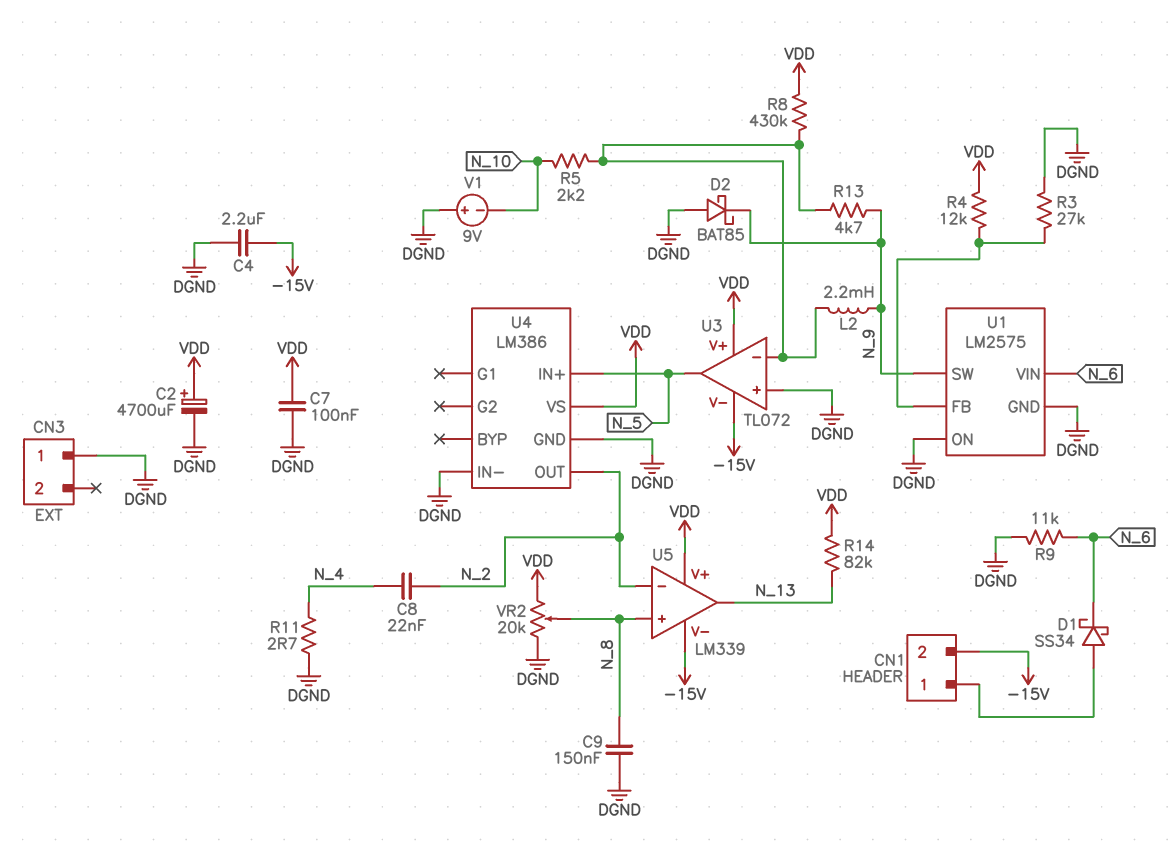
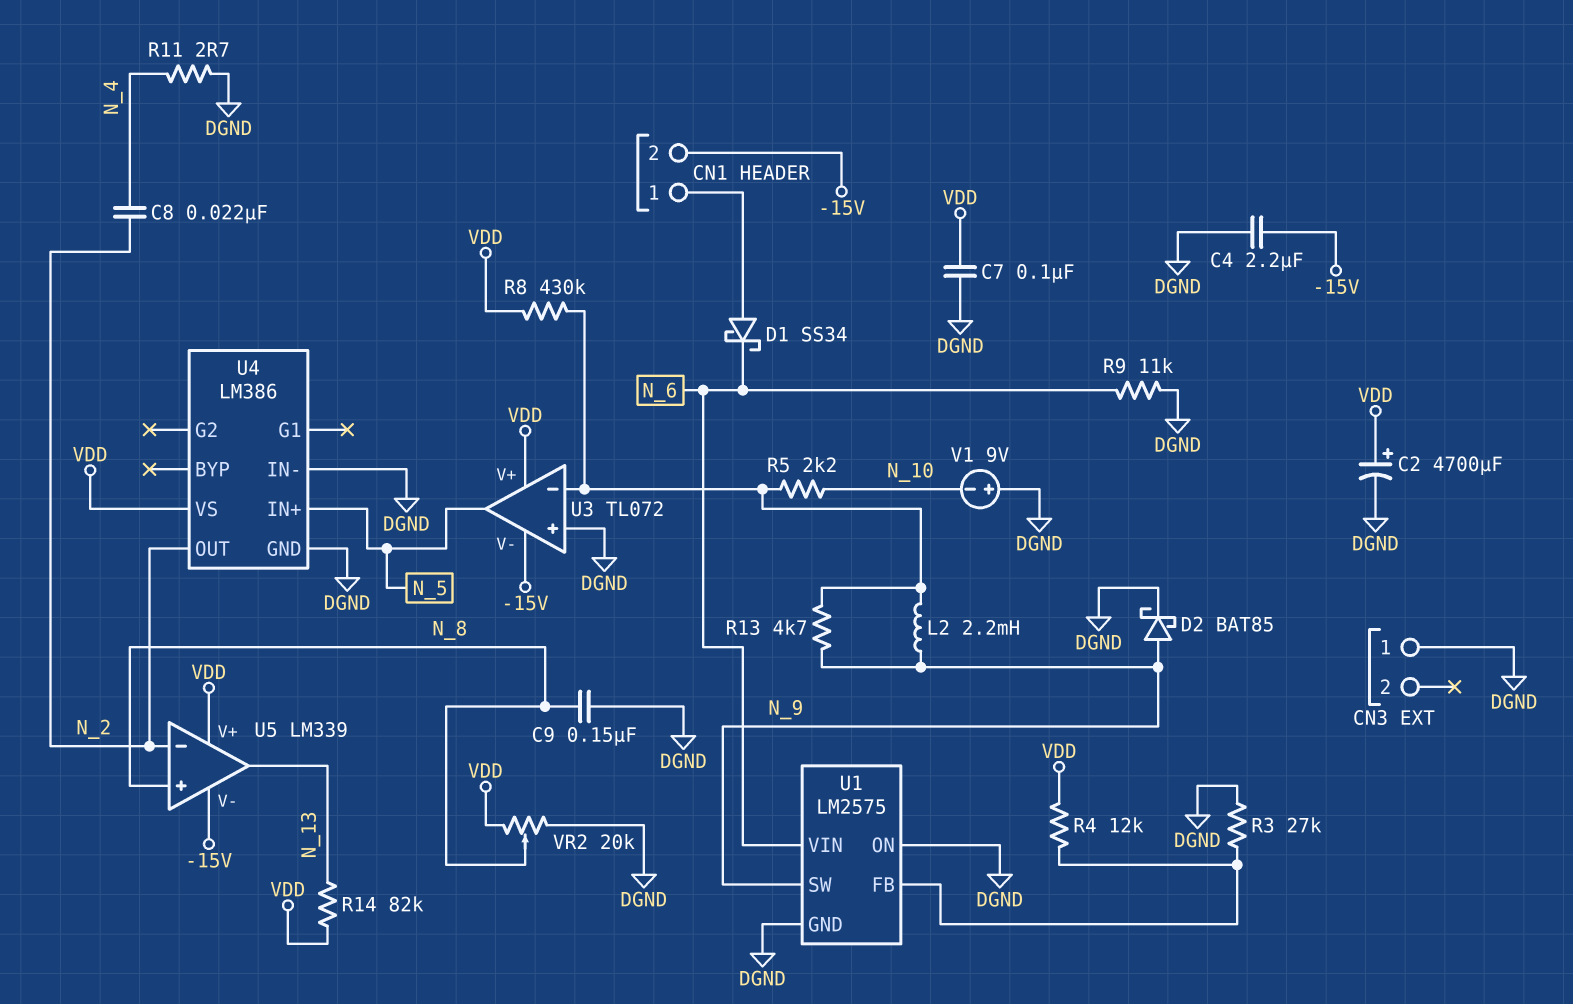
D2: schottky BAT85 (A DGND, K N_9) -> schottky BAT85 (A N_9, K DGND)

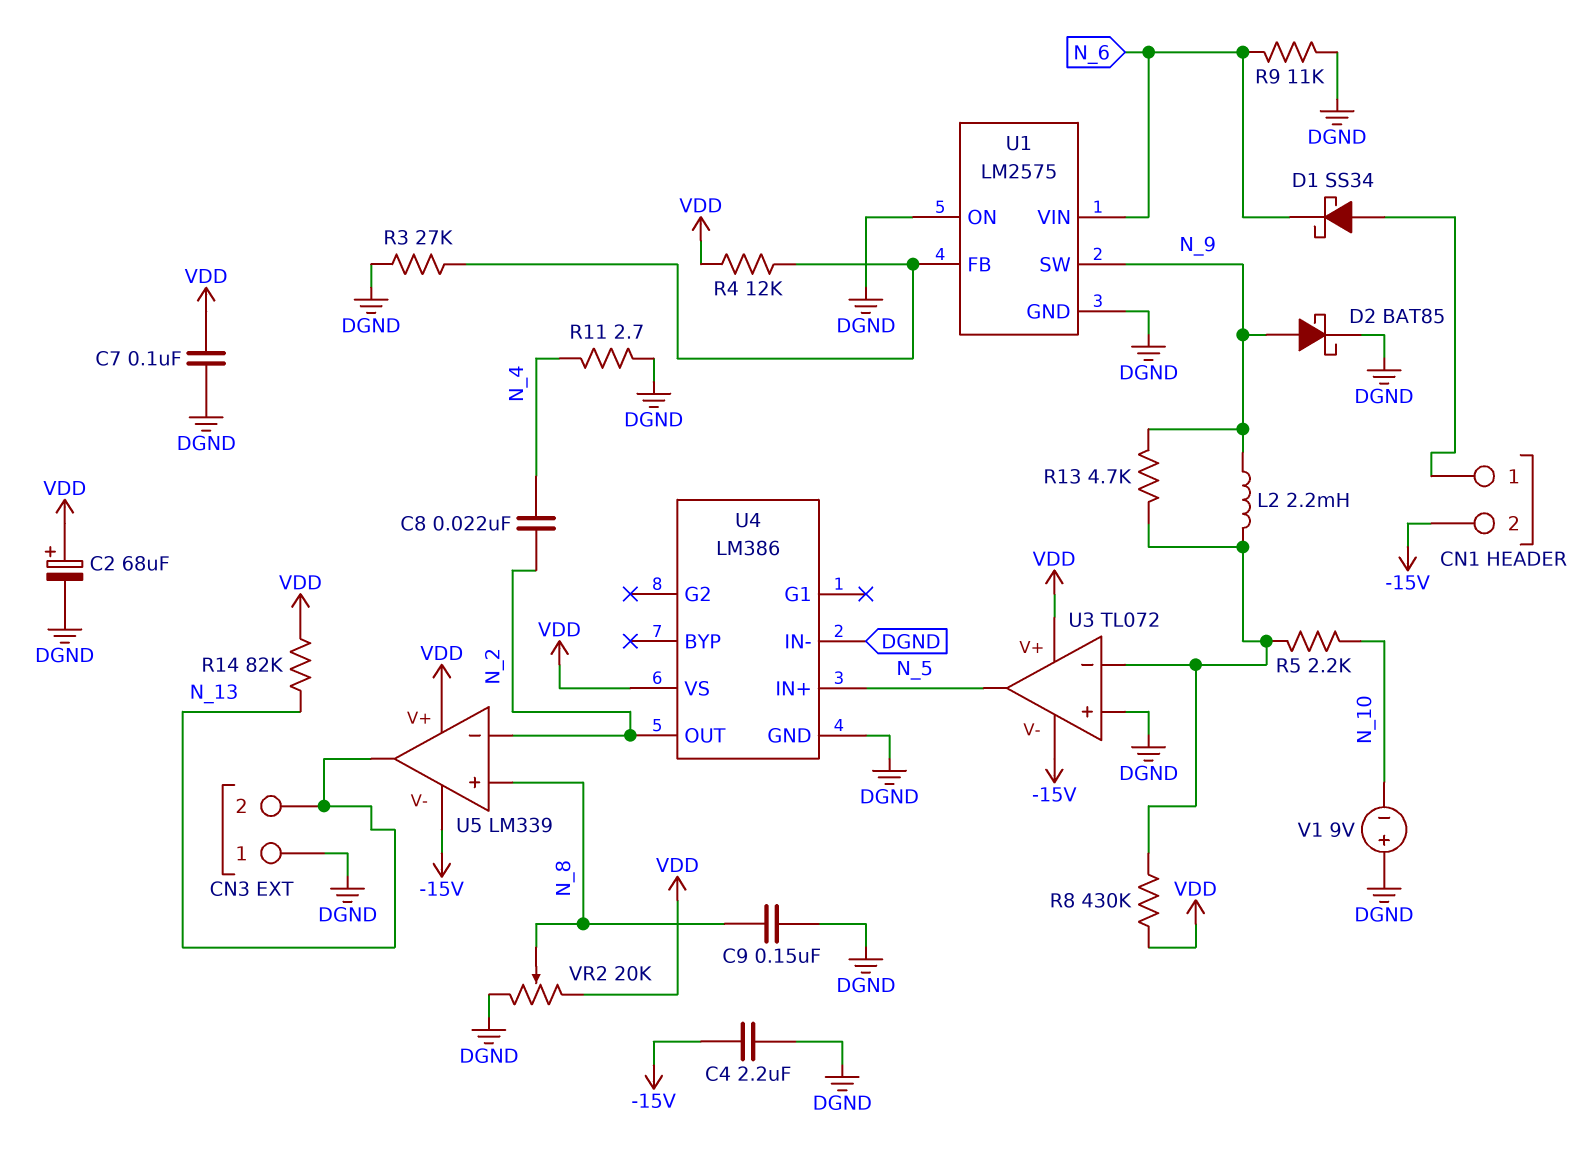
C2: 4700uF (plus VDD, minus DGND) -> 68uF (plus VDD, minus DGND)
CN3 pin 2: none -> N_13

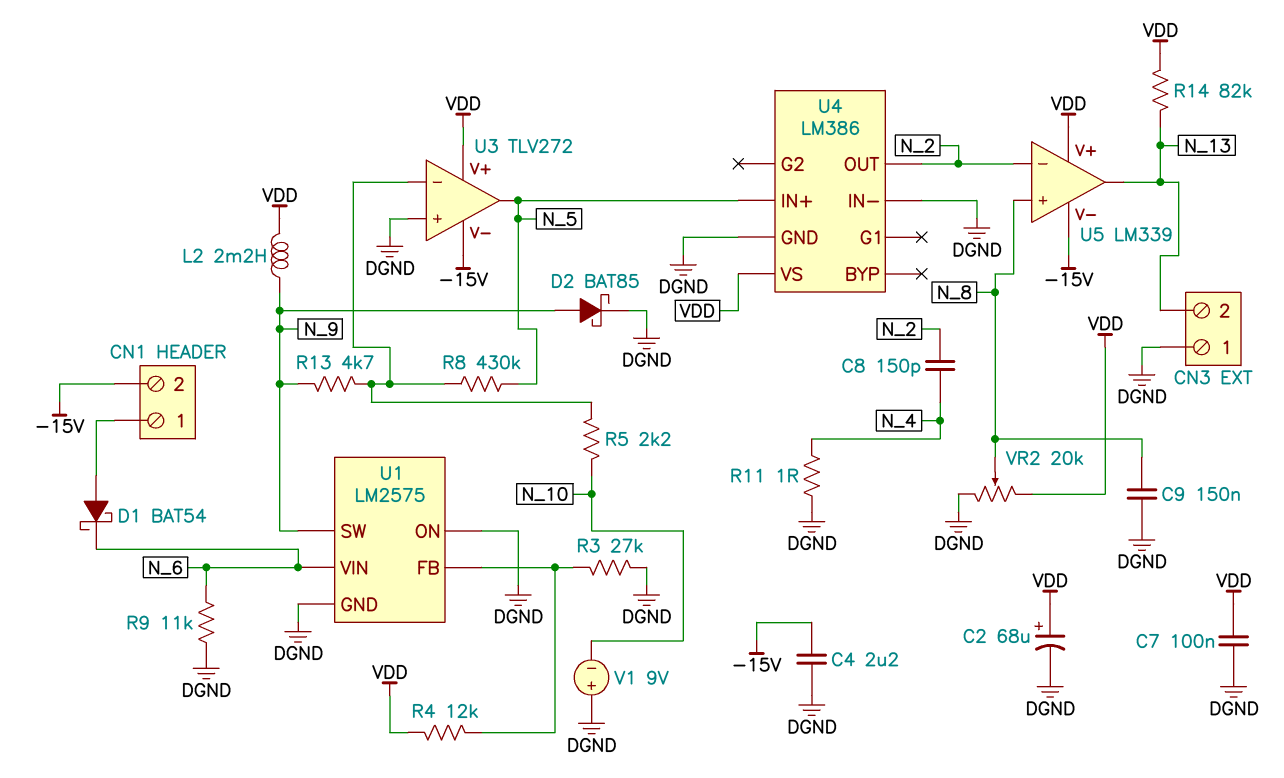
C8: 22nF (N_2, N_4) -> 150pF (N_2, N_4)
D1: schottky SS34 (A CN1/1, K N_6) -> schottky BAT54 (A CN1/1, K N_6)
L2: 2.2mH (N_9, U3/in-) -> 2.2mH (N_9, VDD)
R8: 430k (U3/in-, VDD) -> 430k (N_5, U3/in-)
R11: 2.7 (DGND, N_4) -> 1 (DGND, N_4)
U3: TL072 -> TLV272

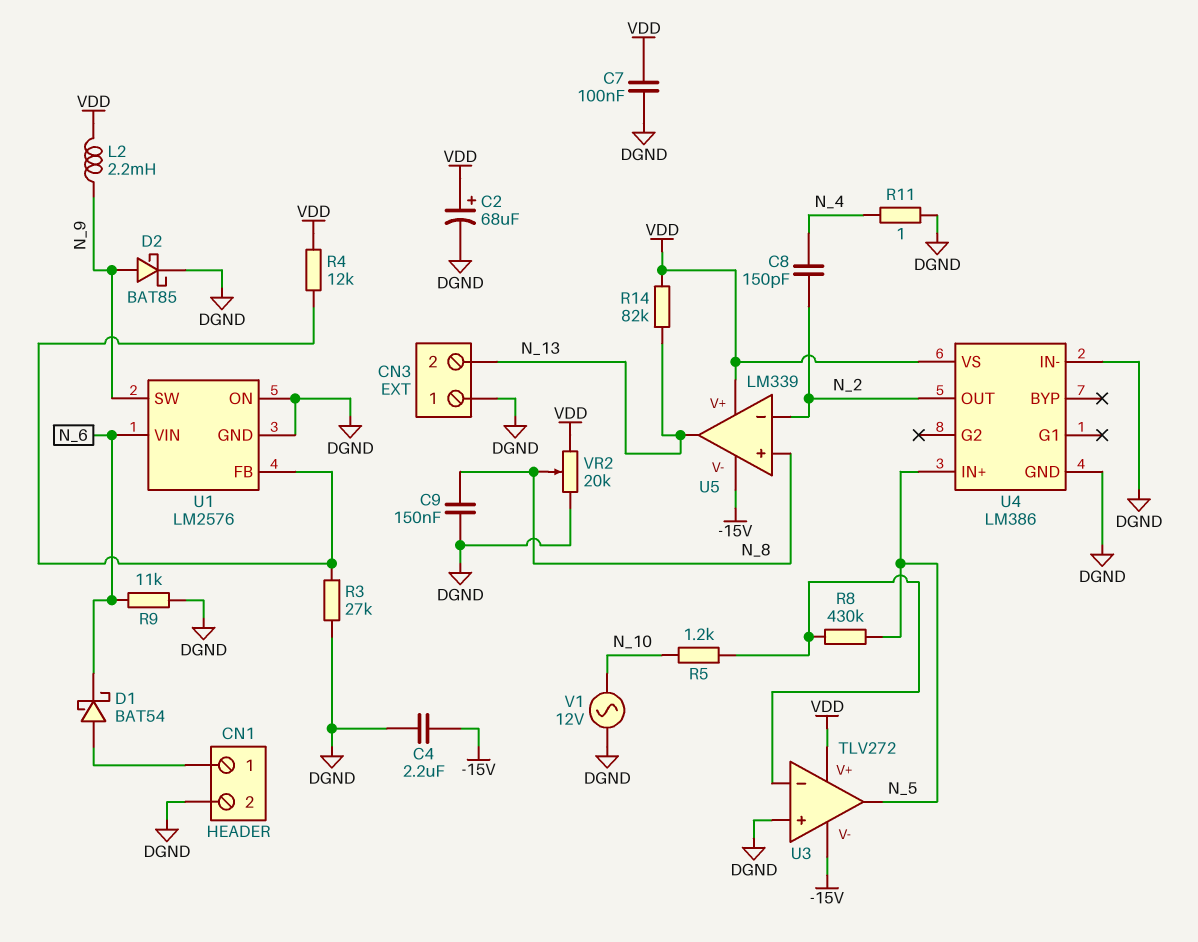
CN1 pin 2: -15V -> DGND
R5: 2.2k (N_10, U3/in-) -> 1.2k (N_10, U3/in-)
R13: 4.7k (N_9, U3/in-) -> none
U1: LM2575 -> LM2576
V1: 9V (plus DGND, minus N_10) -> AC 12V (DGND, N_10)

